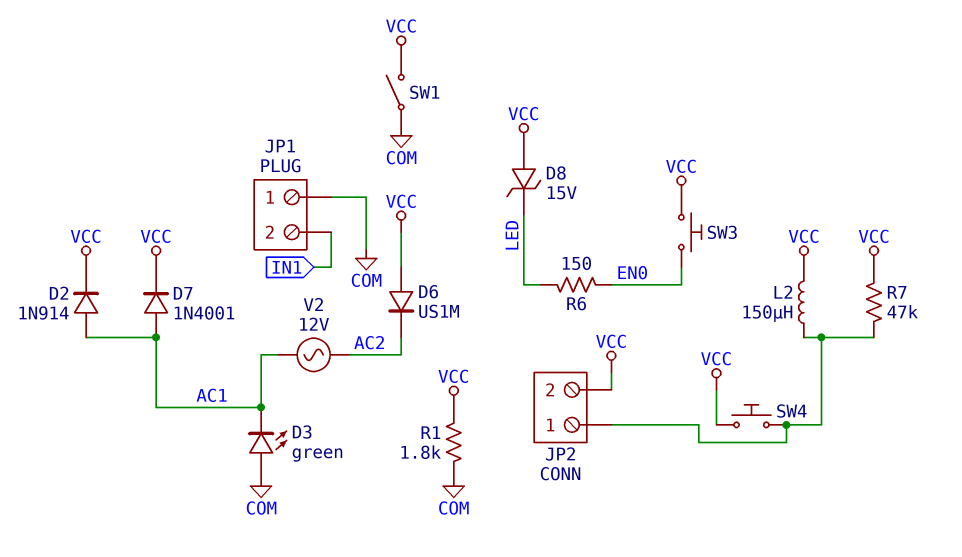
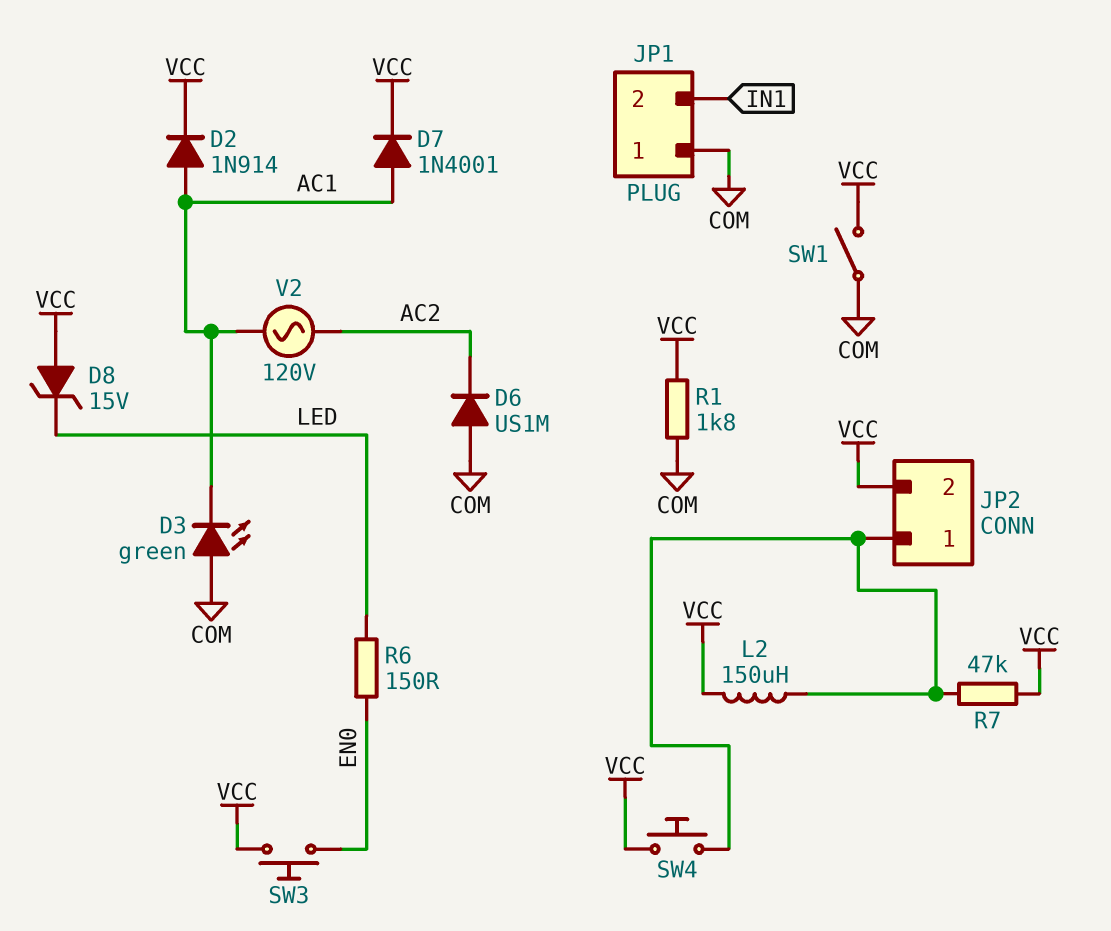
D6: diode US1M (A VCC, K AC2) -> diode US1M (A COM, K AC2)
V2: AC 12V (AC1, AC2) -> AC 120V (AC1, AC2)

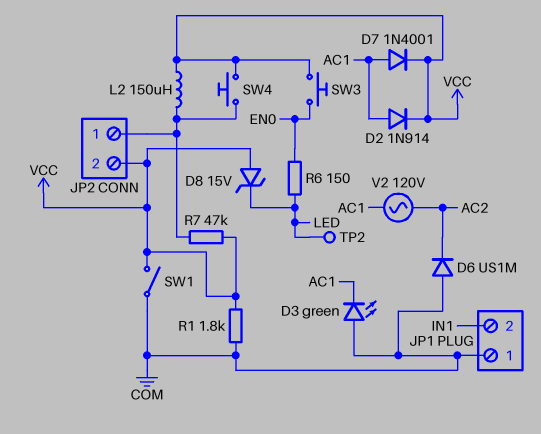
TP2: none -> test point (LED)

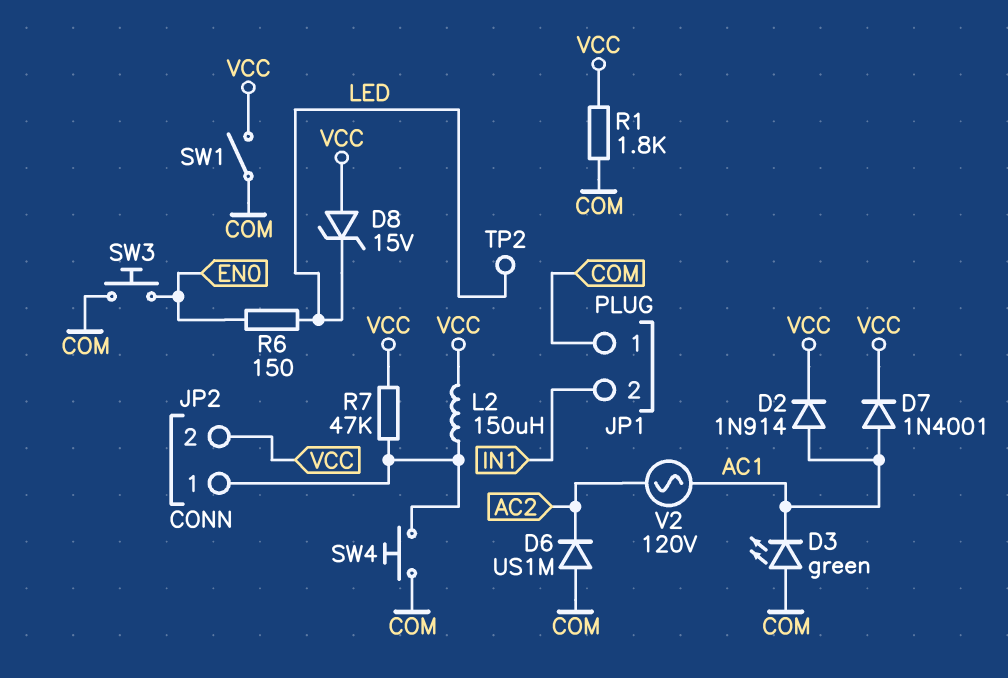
SW3: button (EN0, VCC) -> button (COM, EN0)
SW4: button (JP2/1, VCC) -> button (COM, JP2/1)

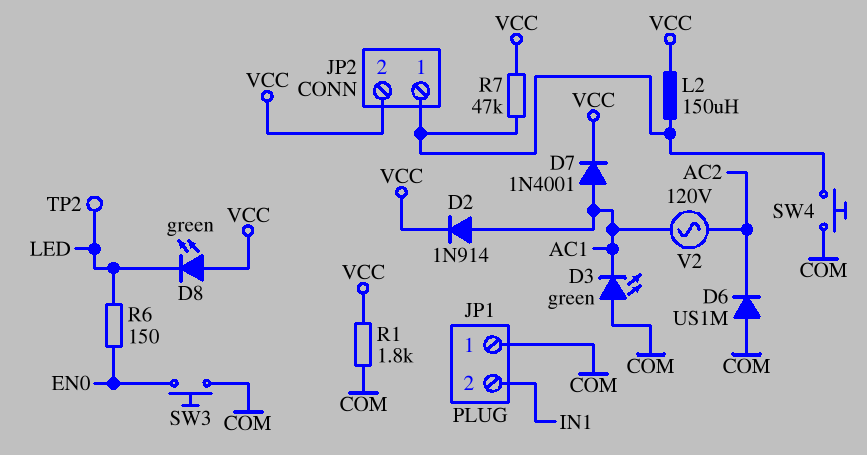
D8: zener 15V (A VCC, K LED) -> LED green (A VCC, K LED)
SW1: switch (COM, VCC) -> none

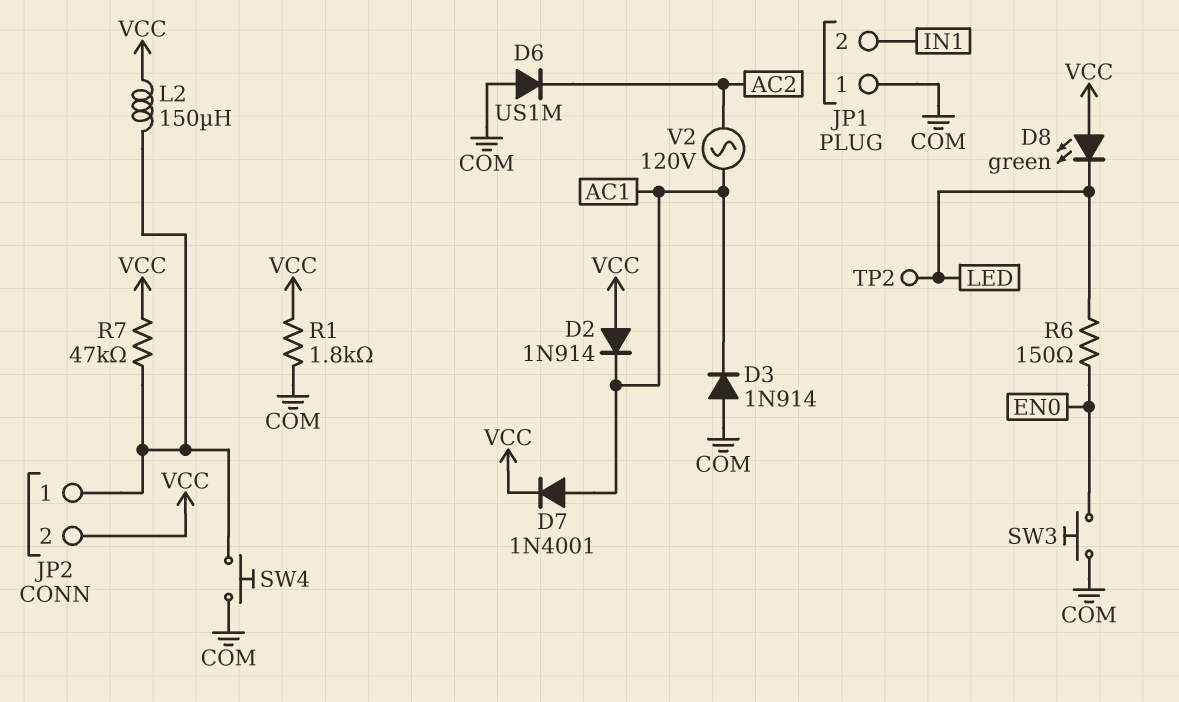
D2: diode 1N914 (A AC1, K VCC) -> diode 1N914 (A VCC, K AC1)
D3: LED green (A COM, K AC1) -> diode 1N914 (A COM, K AC1)

